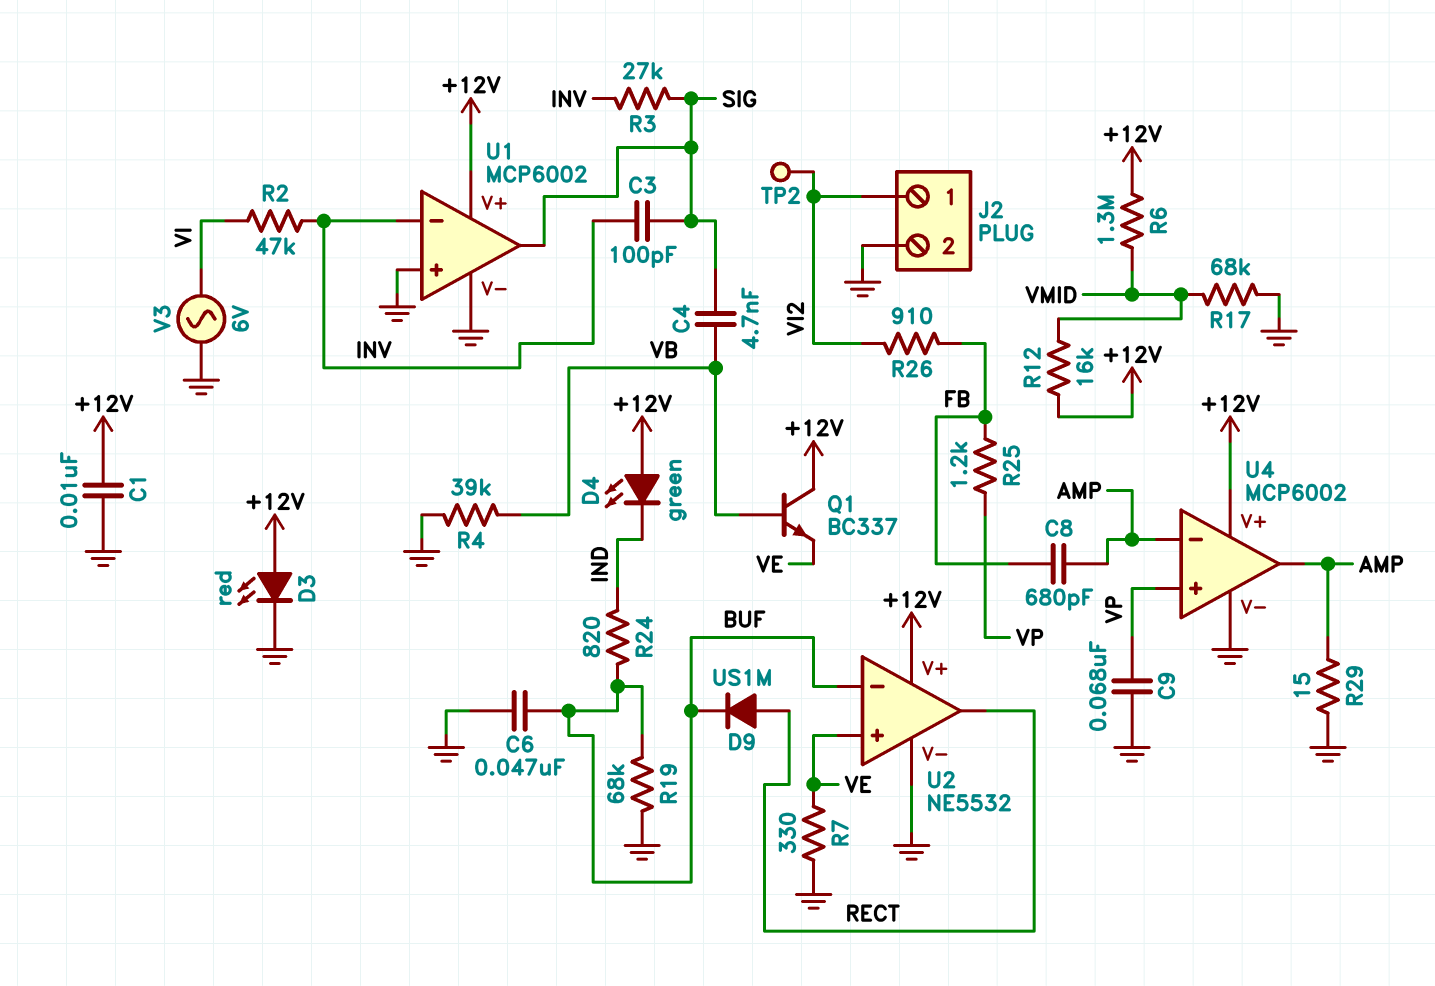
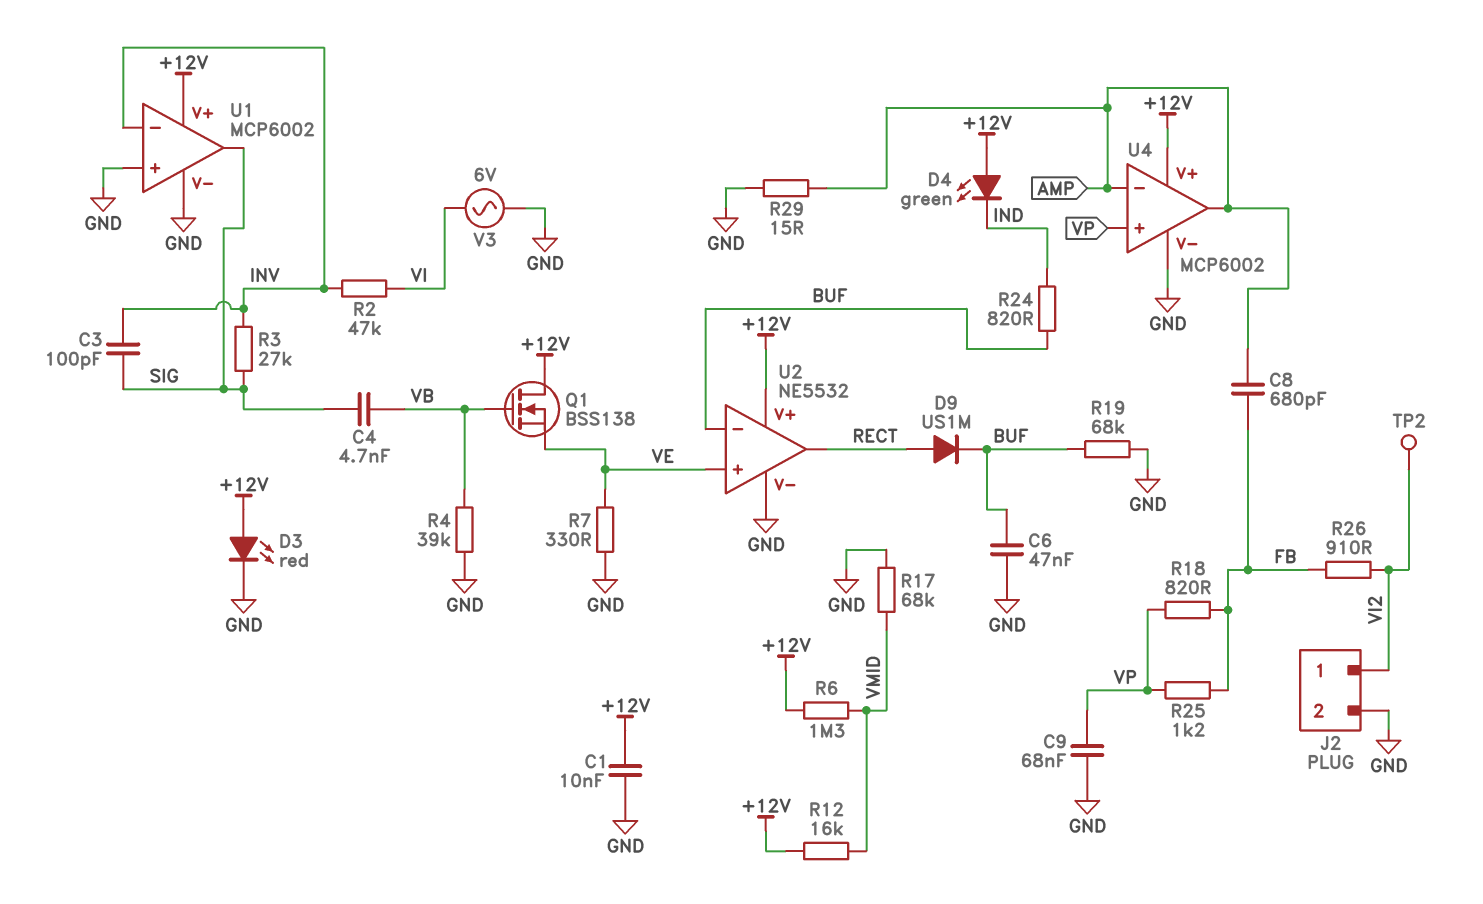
Q1: NPN BC337 (B VB, C +12V, E VE) -> NMOS BSS138 (G VB, D +12V, S VE)
R18: none -> 820 (FB, VP)

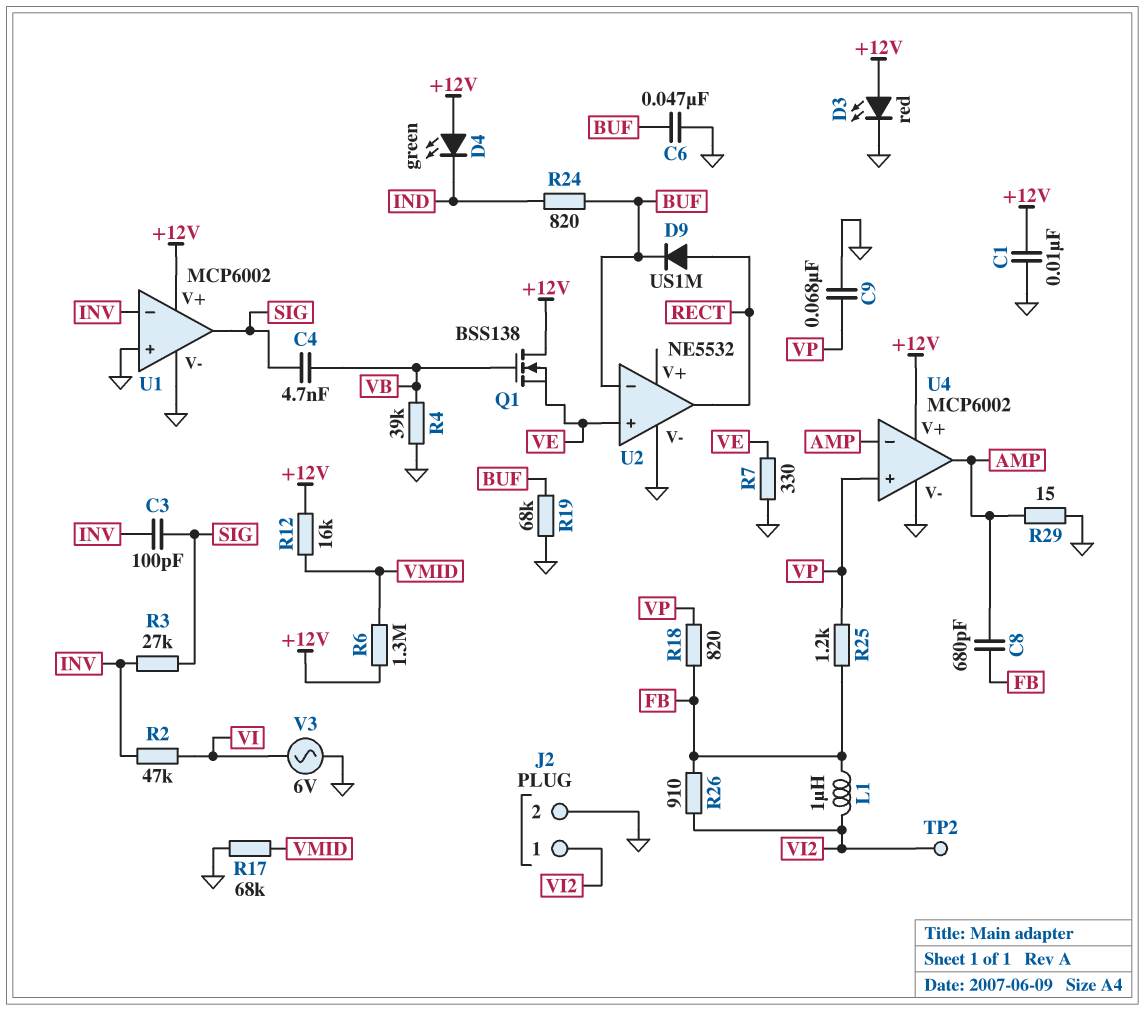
L1: none -> 1uH (FB, VI2)
U2 pin V+: +12V -> none

